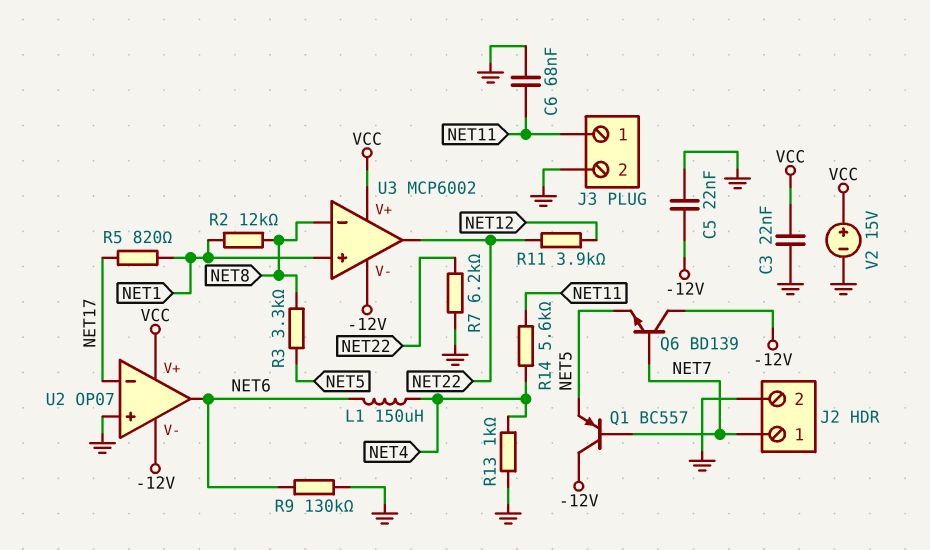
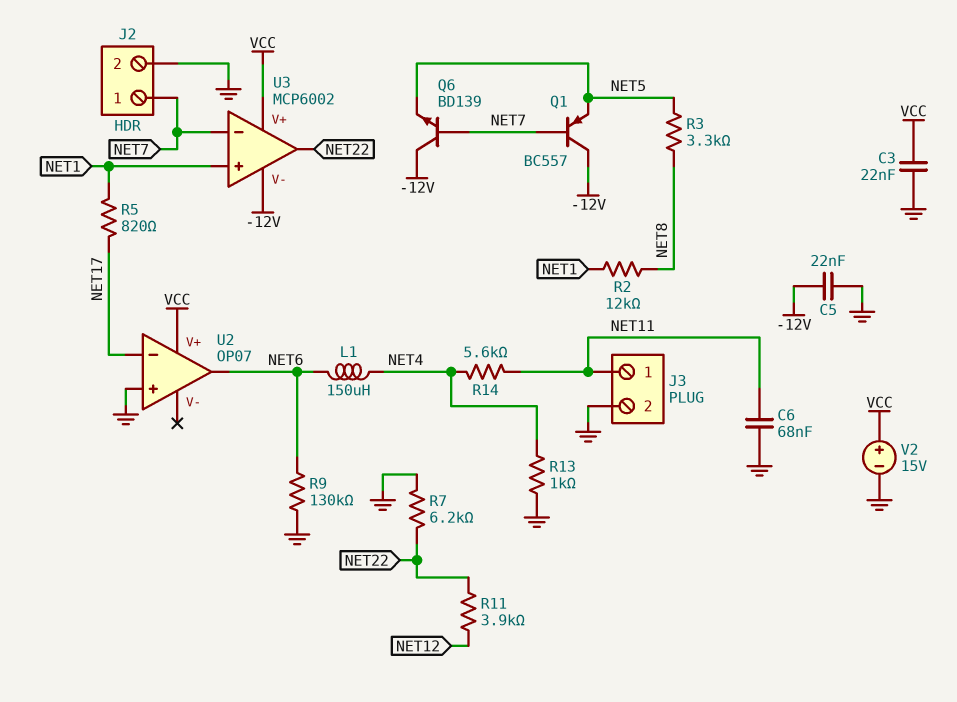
U2 pin V-: -12V -> none
U3 pin in-: NET8 -> NET7

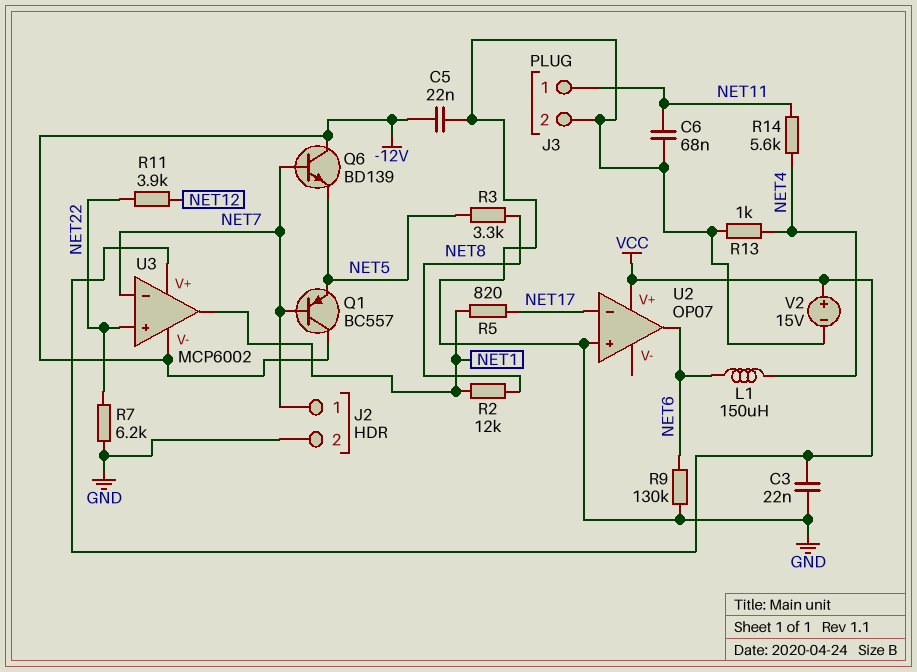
U3 pin in+: NET1 -> NET22
U3 pin out: NET22 -> NET1

